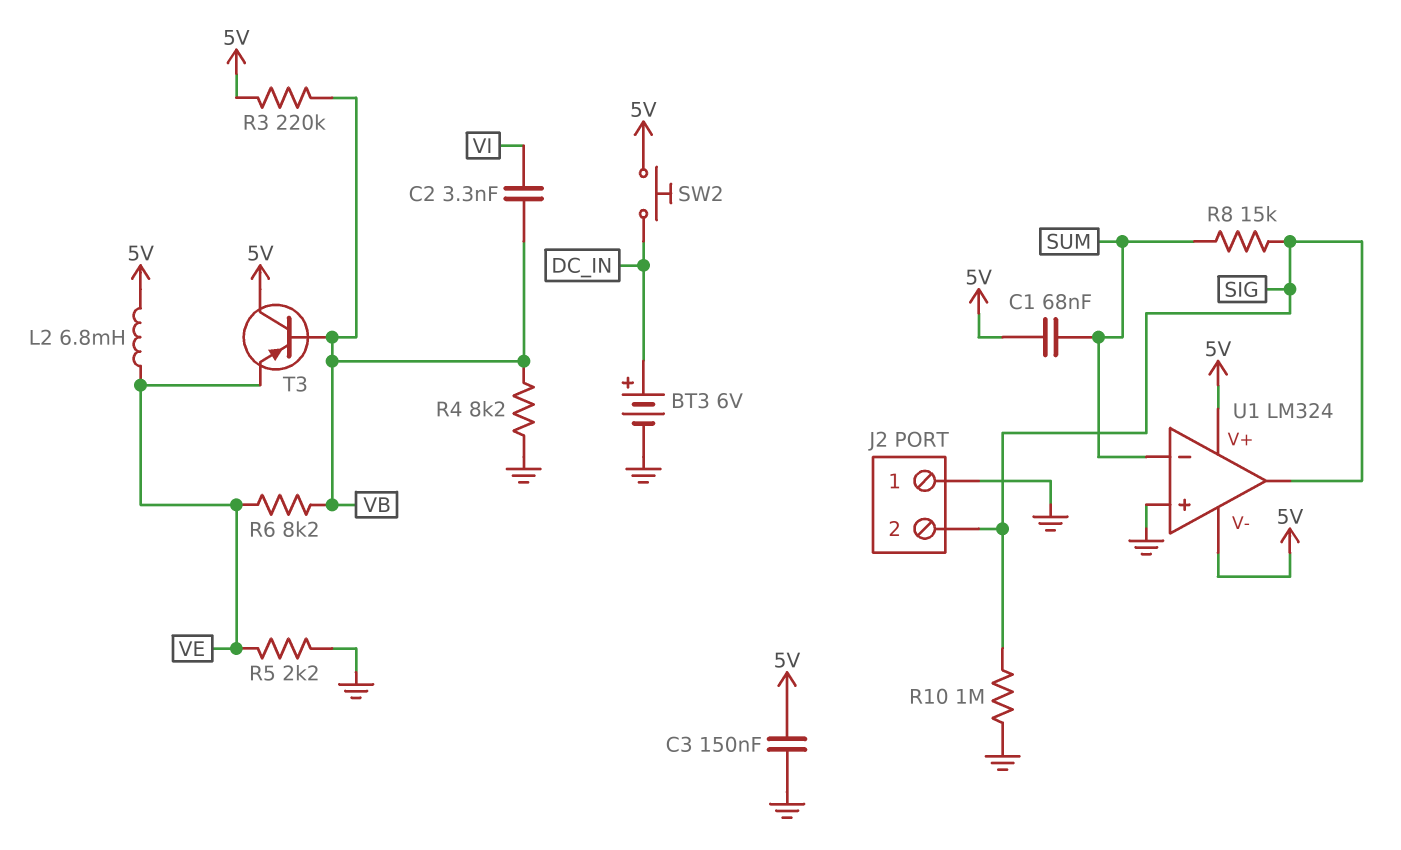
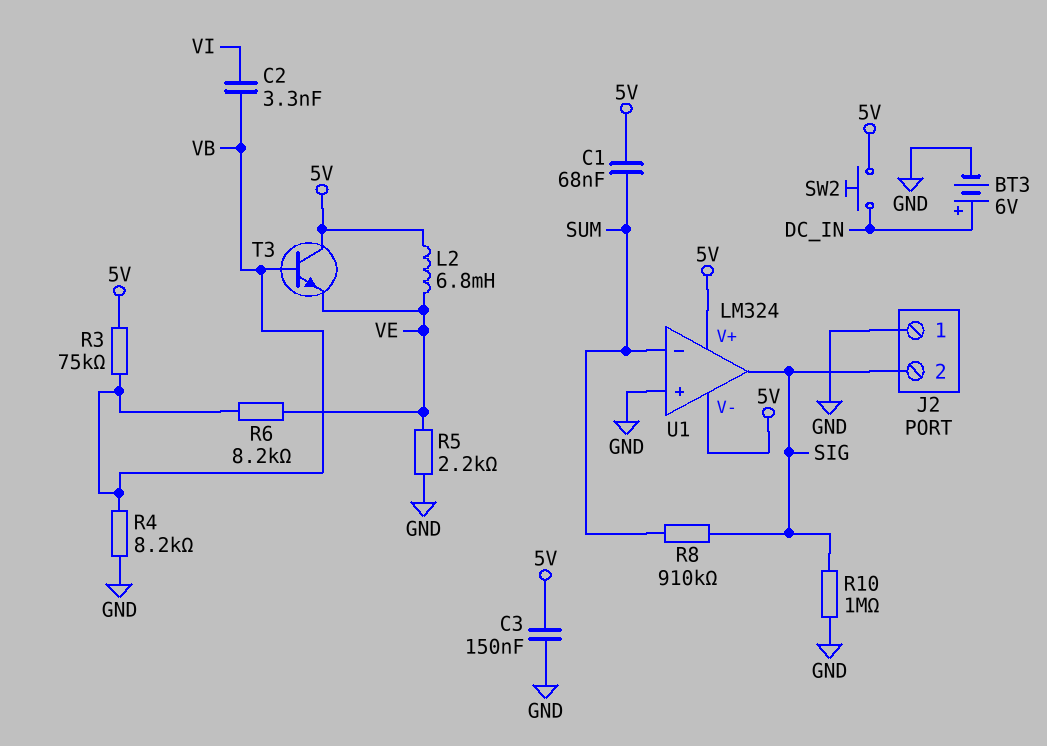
R3: 220k (5V, VB) -> 75k (5V, VB)
R8: 15k (SIG, SUM) -> 910k (SIG, SUM)
T3: PNP (B VB, C 5V, E VE) -> NPN (B VB, C 5V, E VE)

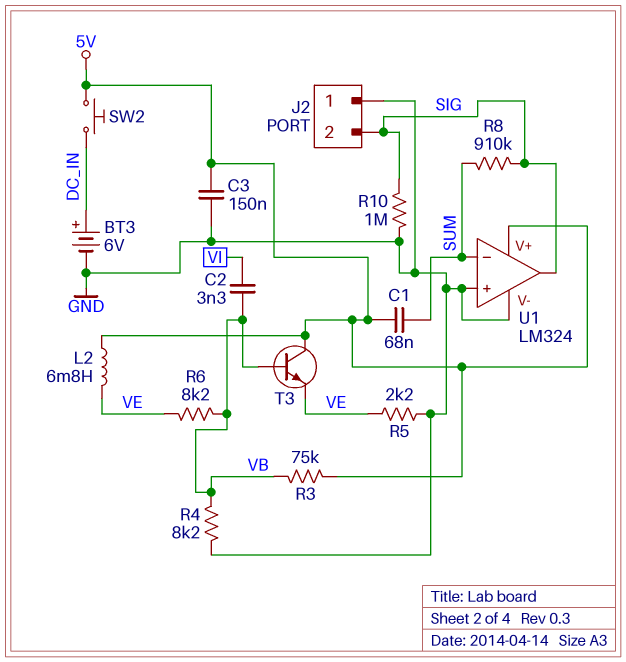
U1 pin V-: 5V -> GND

